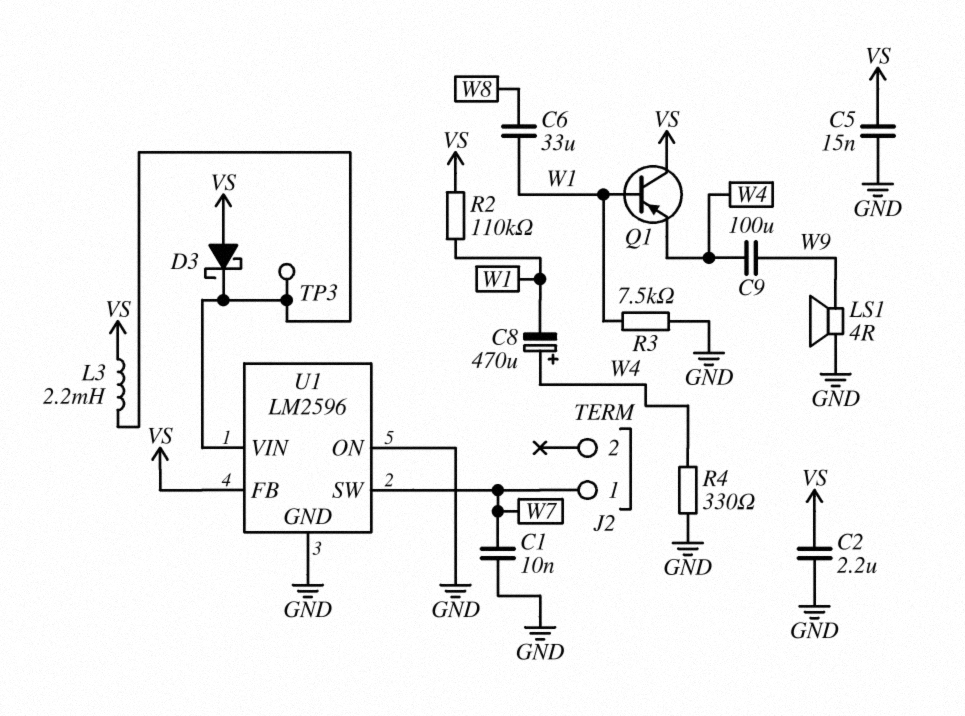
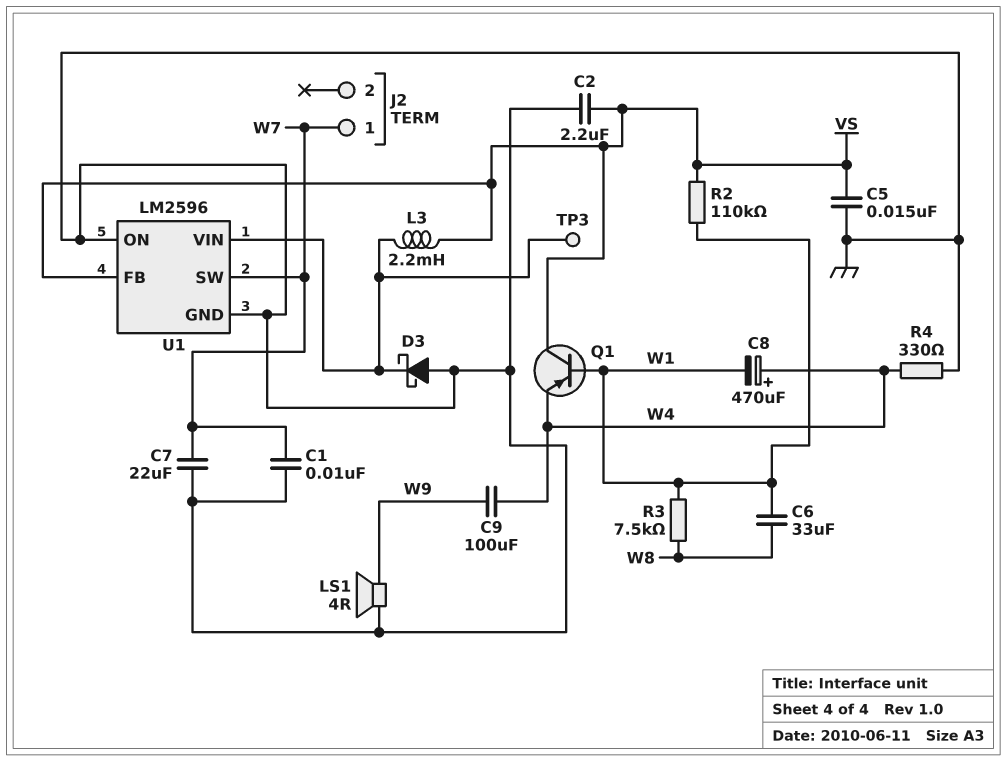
C7: none -> 22uF (GND, W7)
D3: schottky (A VS, K U1/VIN) -> schottky (A GND, K U1/VIN)
R3: 7.5k (GND, W1) -> 7.5k (W1, W8)

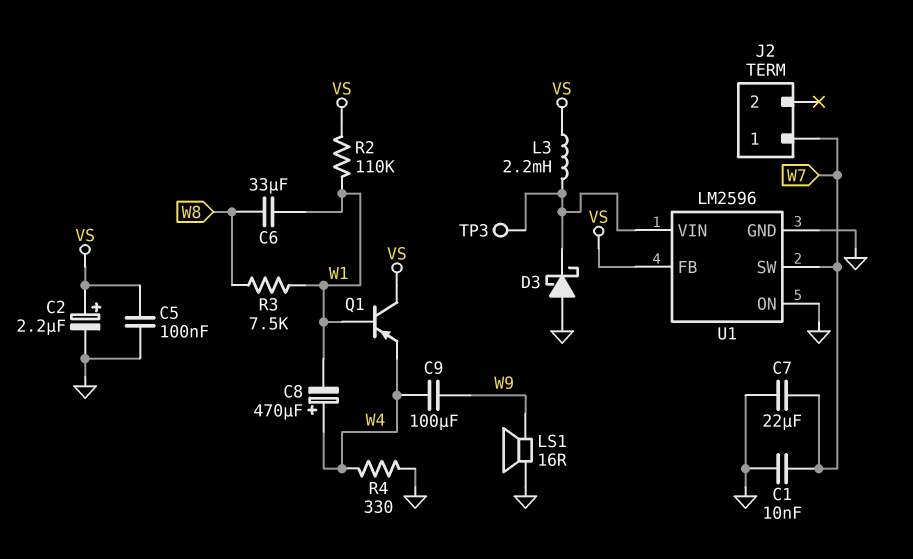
C2: 2.2uF (GND, VS) -> 2.2uF (plus VS, minus GND)
C5: 15nF (GND, VS) -> 100nF (GND, VS)
LS1: speaker 4R (GND, W9) -> speaker 16R (GND, W9)

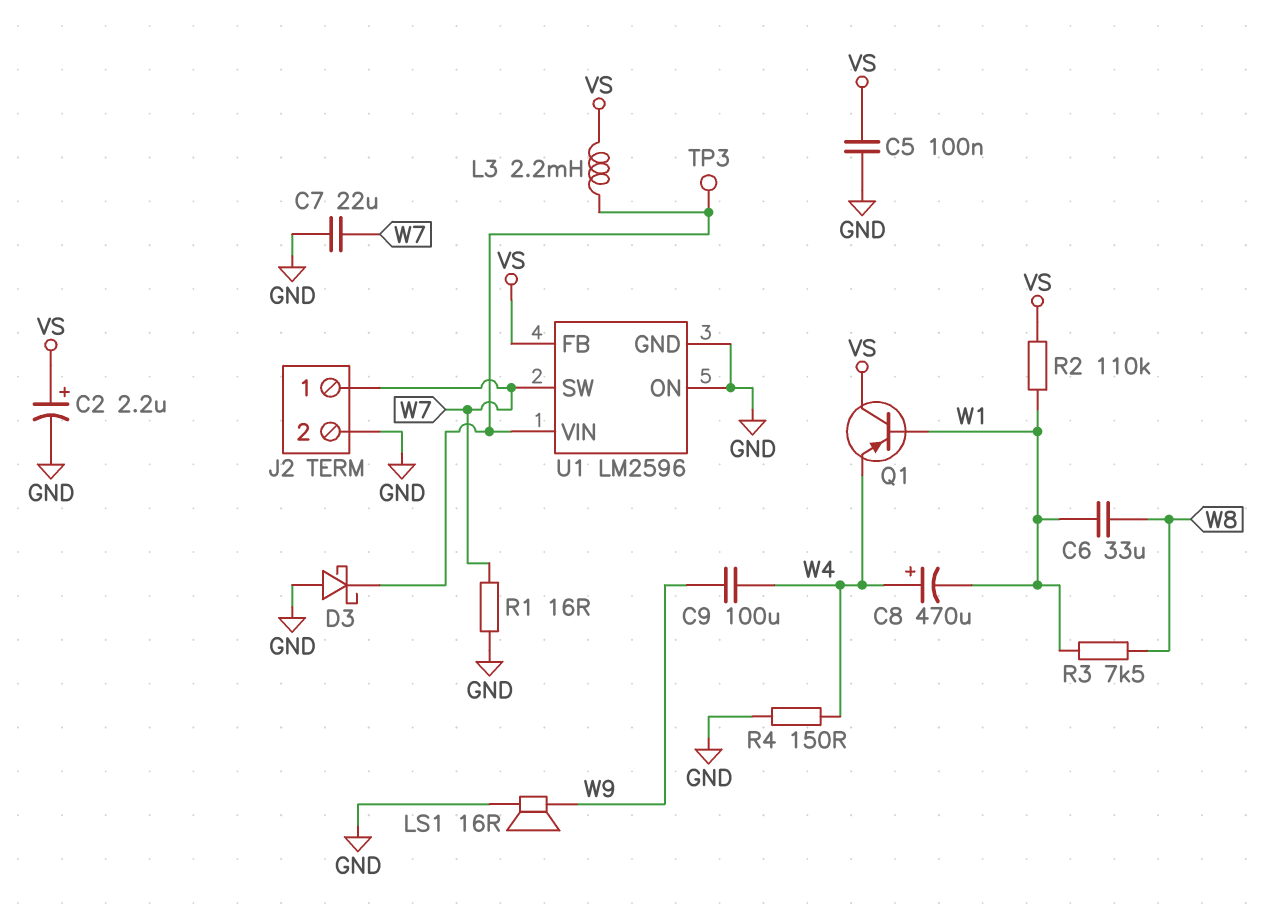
C1: 10nF (GND, W7) -> none
J2 pin 2: none -> GND
R1: none -> 16 (GND, W7)
R4: 330 (GND, W4) -> 150 (GND, W4)

